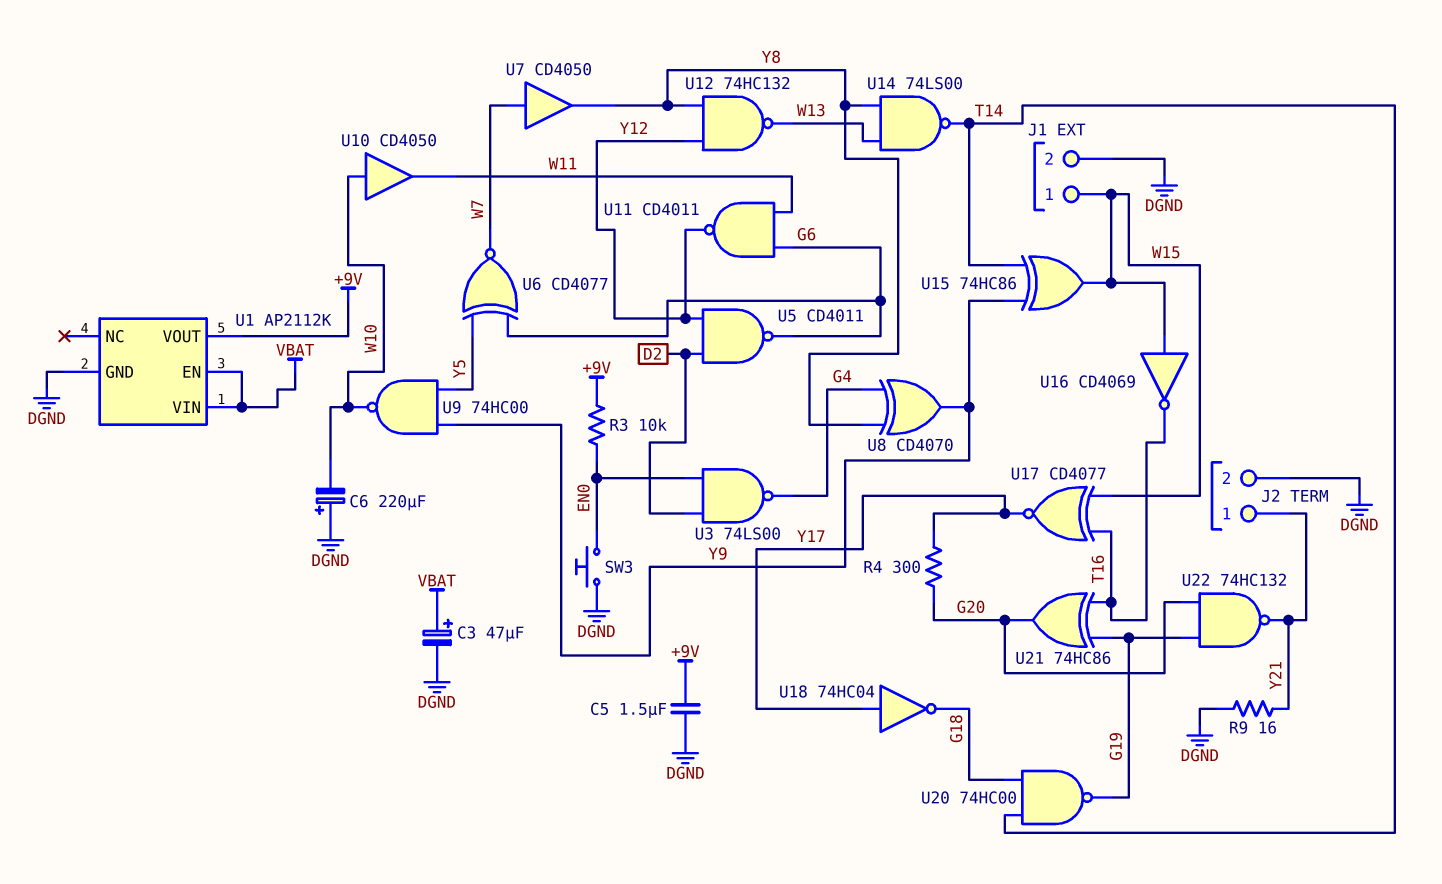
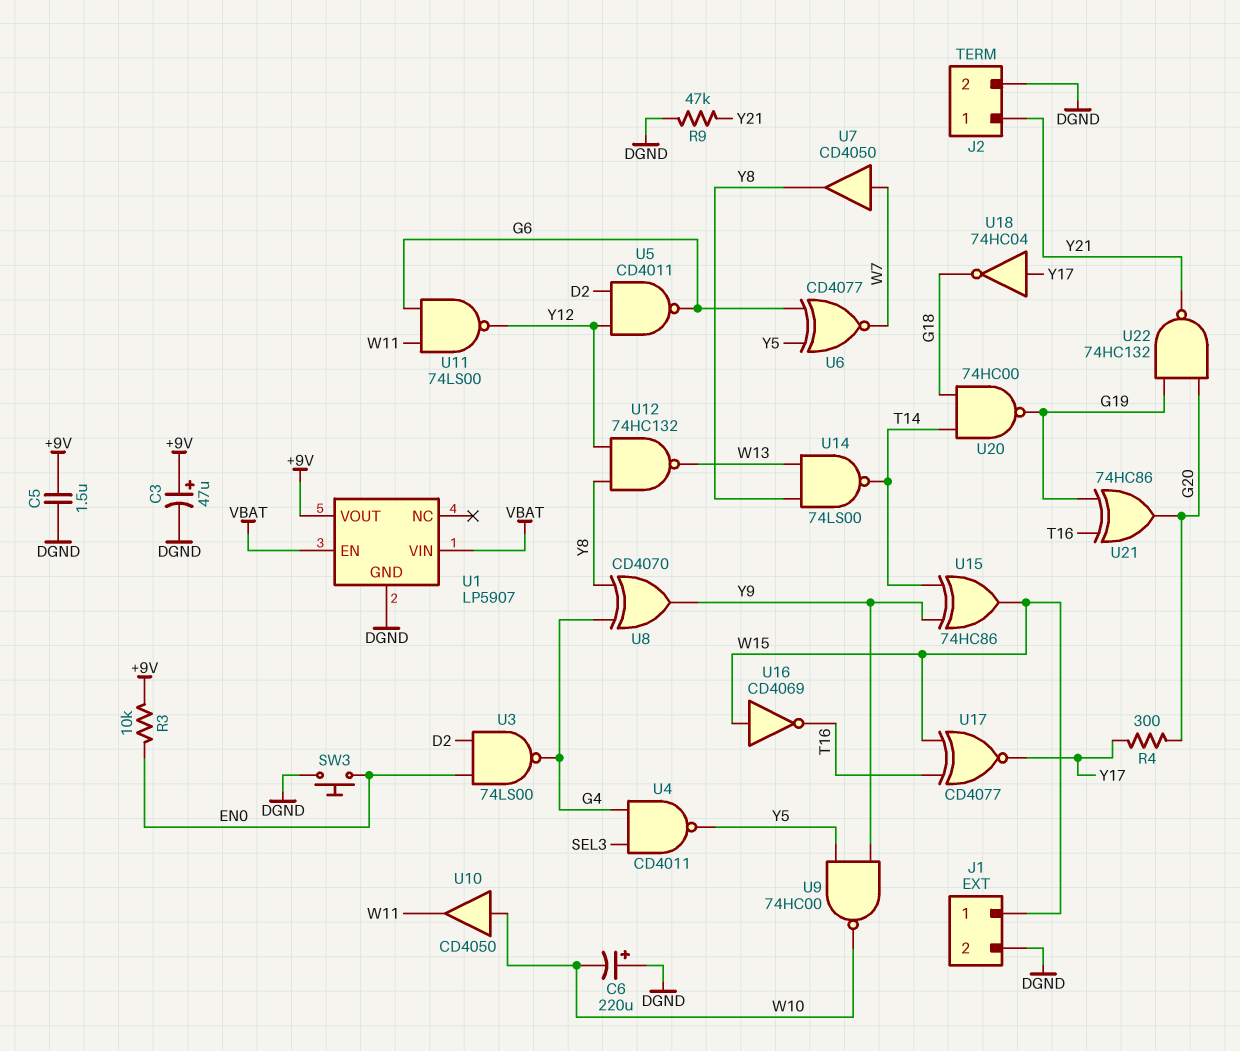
C3: 47uF (plus VBAT, minus DGND) -> 47uF (plus +9V, minus DGND)
R9: 16 (DGND, Y21) -> 47k (DGND, Y21)
U1: AP2112K -> LP5907
U4: none -> NAND CD4011 (in G4, in SEL3, out Y5)
U11: NAND CD4011 (in G6, in W11, out Y12) -> NAND 74LS00 (in G6, in W11, out Y12)

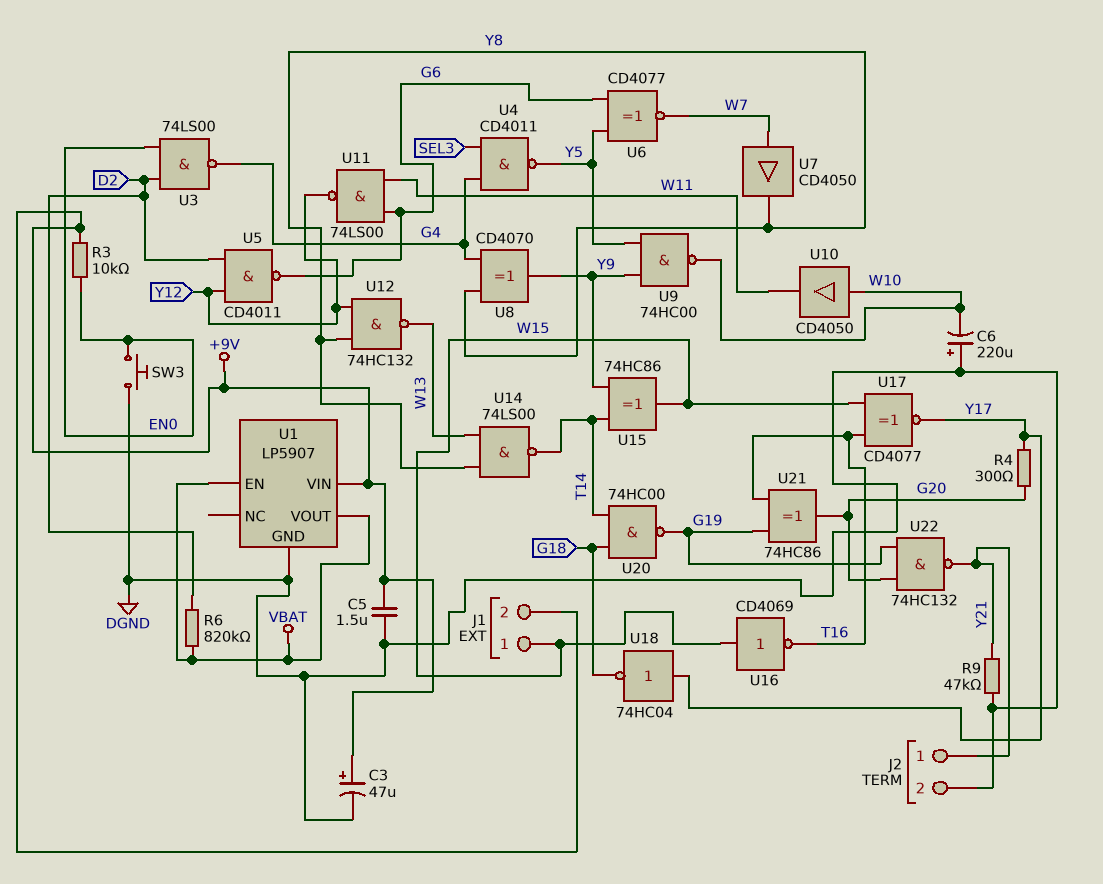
J1 pin 2: DGND -> +9V
R6: none -> 820k (D2, VBAT)
U1 pin VIN: VBAT -> +9V
U1 pin VOUT: +9V -> VBAT

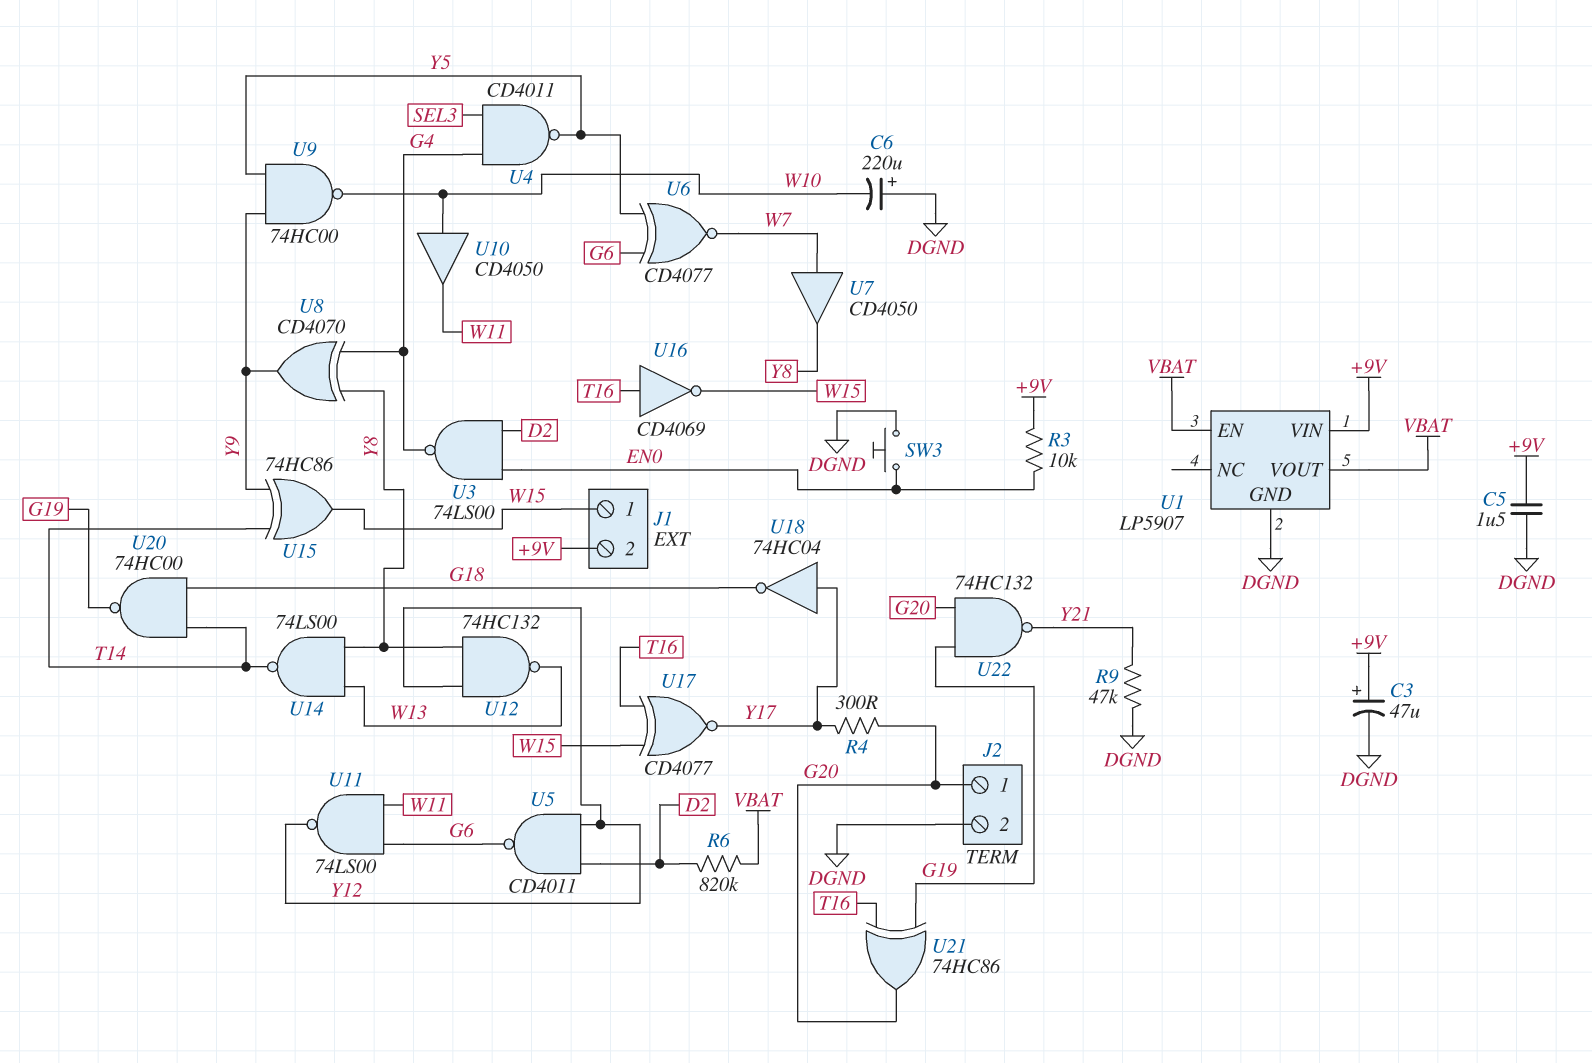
J2 pin 1: Y21 -> G20
U16: NOT CD4069 (in W15, out T16) -> NOT CD4069 (in T16, out W15)

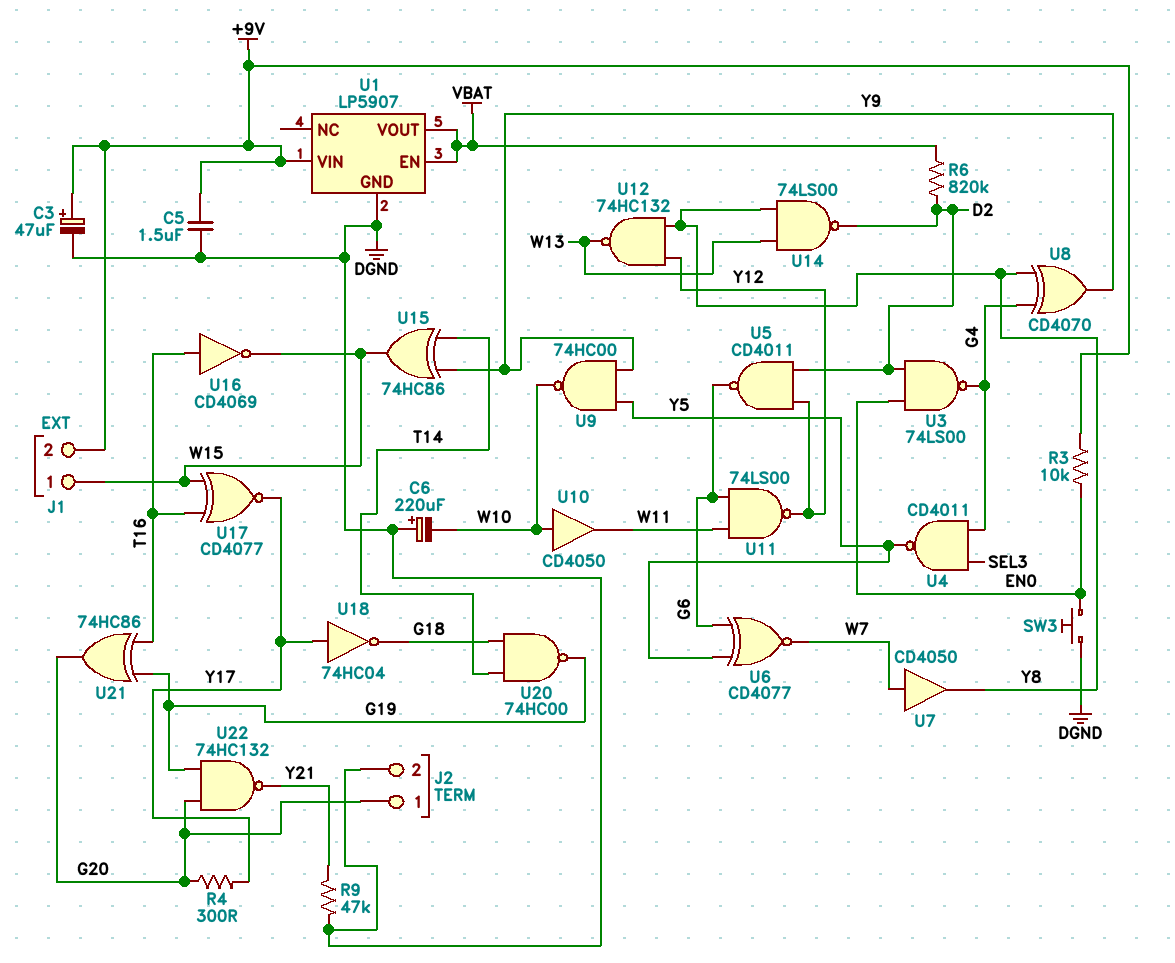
U14: NAND 74LS00 (in W13, in Y8, out T14) -> NAND 74LS00 (in W13, in Y8, out D2)

